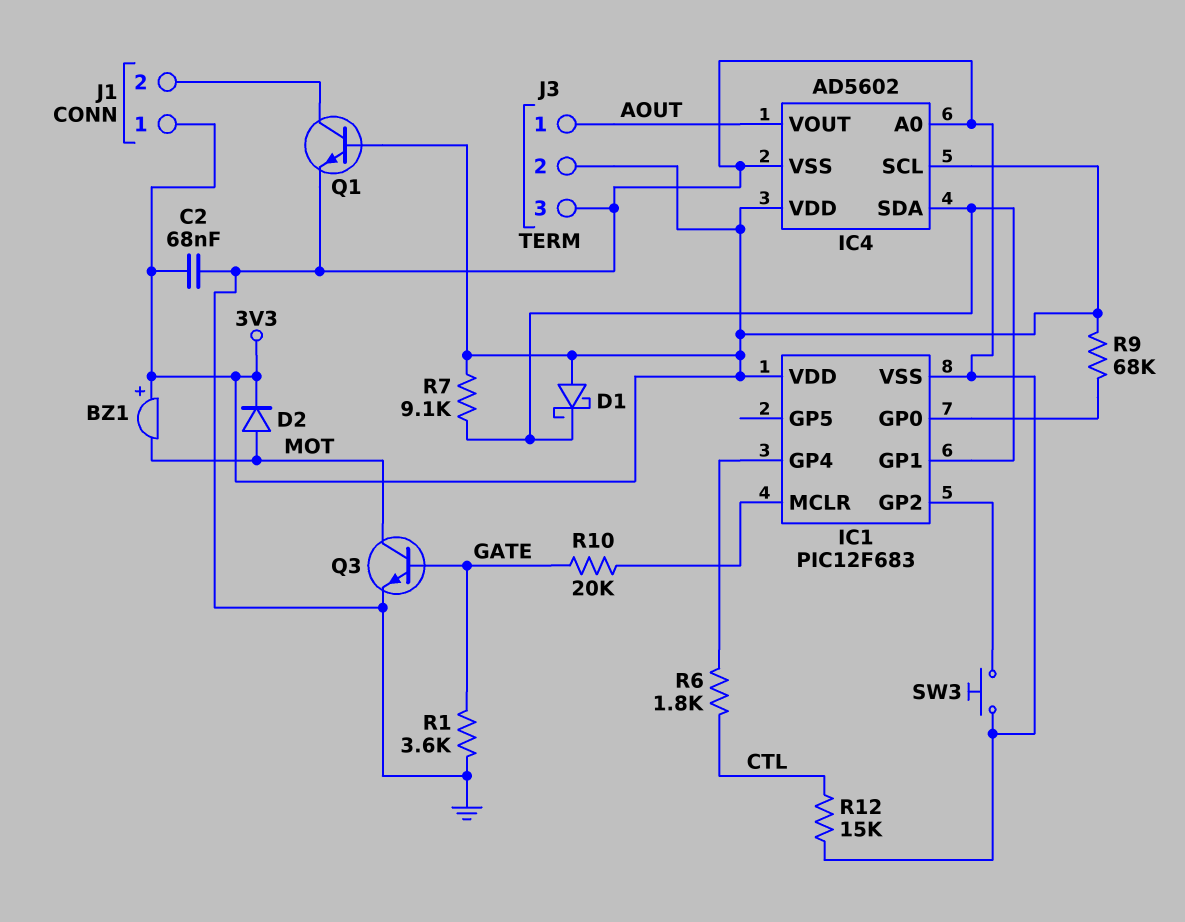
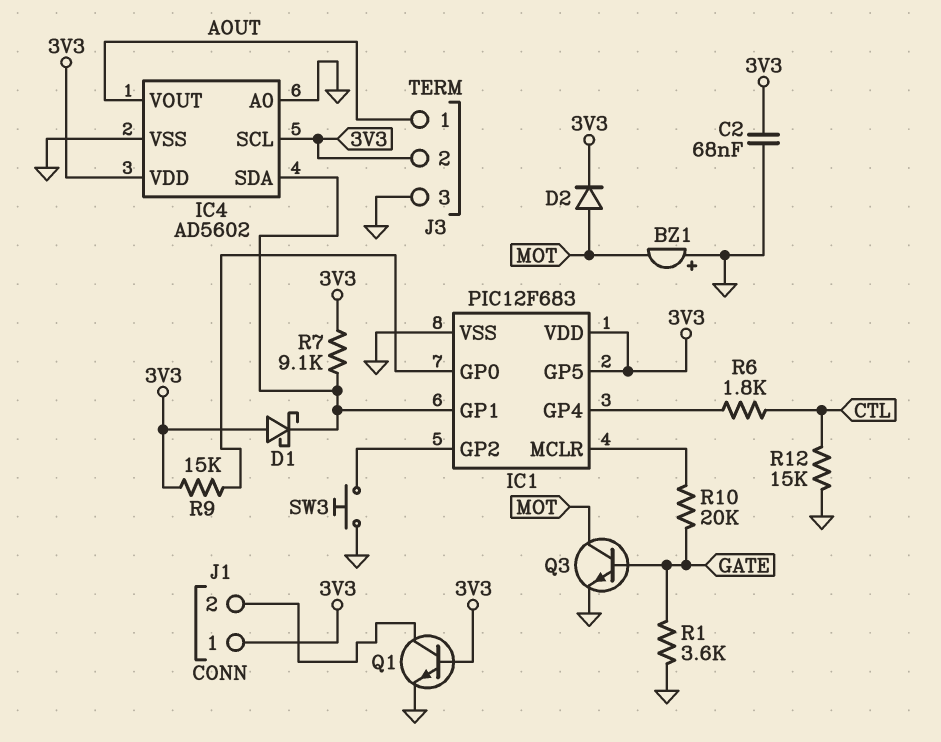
BZ1: buzzer (plus 3V3, minus MOT) -> buzzer (plus GND, minus MOT)
IC1 pin GP5: none -> 3V3
R9: 68k (3V3, IC1/GP0) -> 15k (3V3, IC1/GP0)

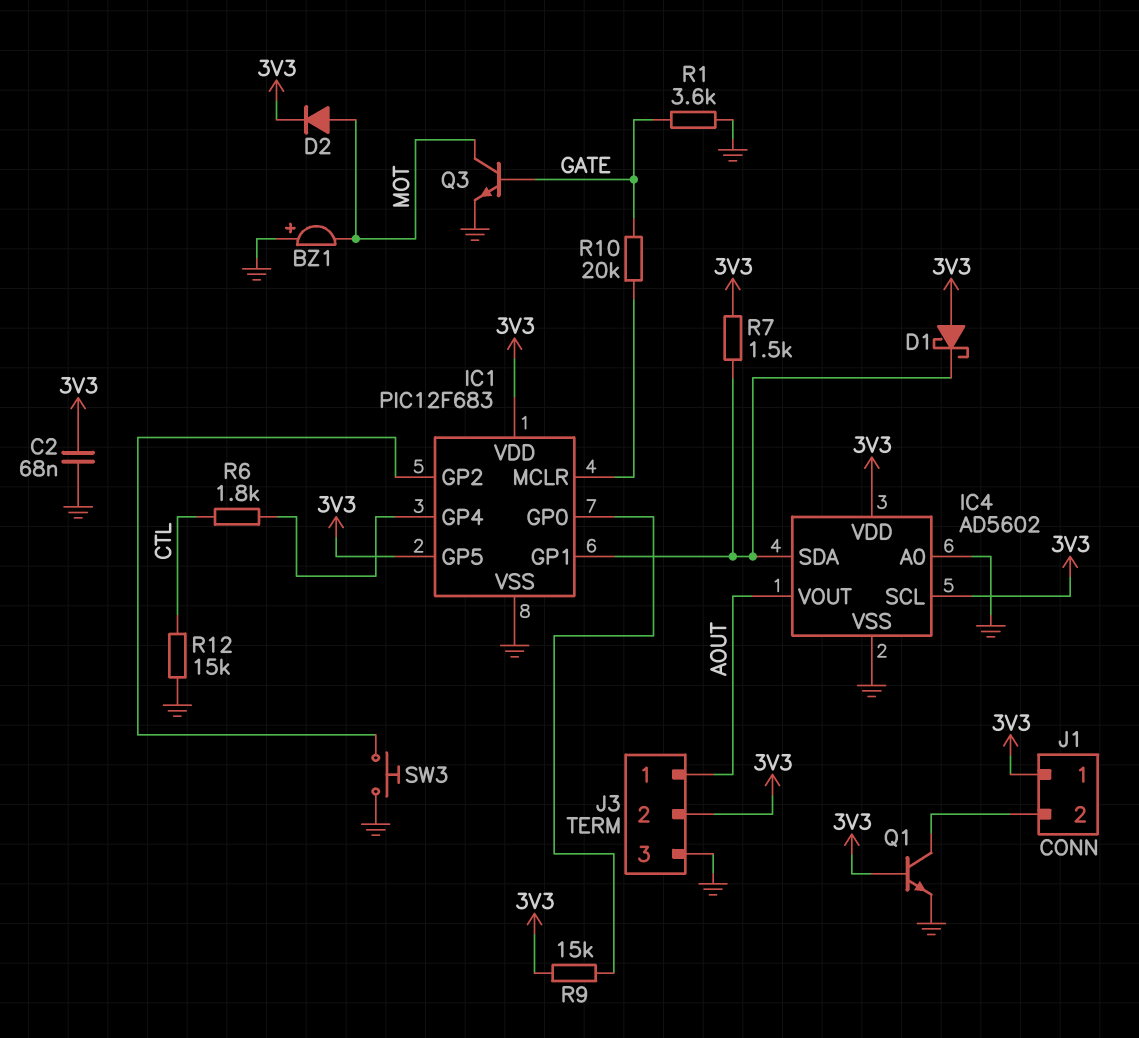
R7: 9.1k (3V3, IC1/GP1) -> 1.5k (3V3, IC1/GP1)

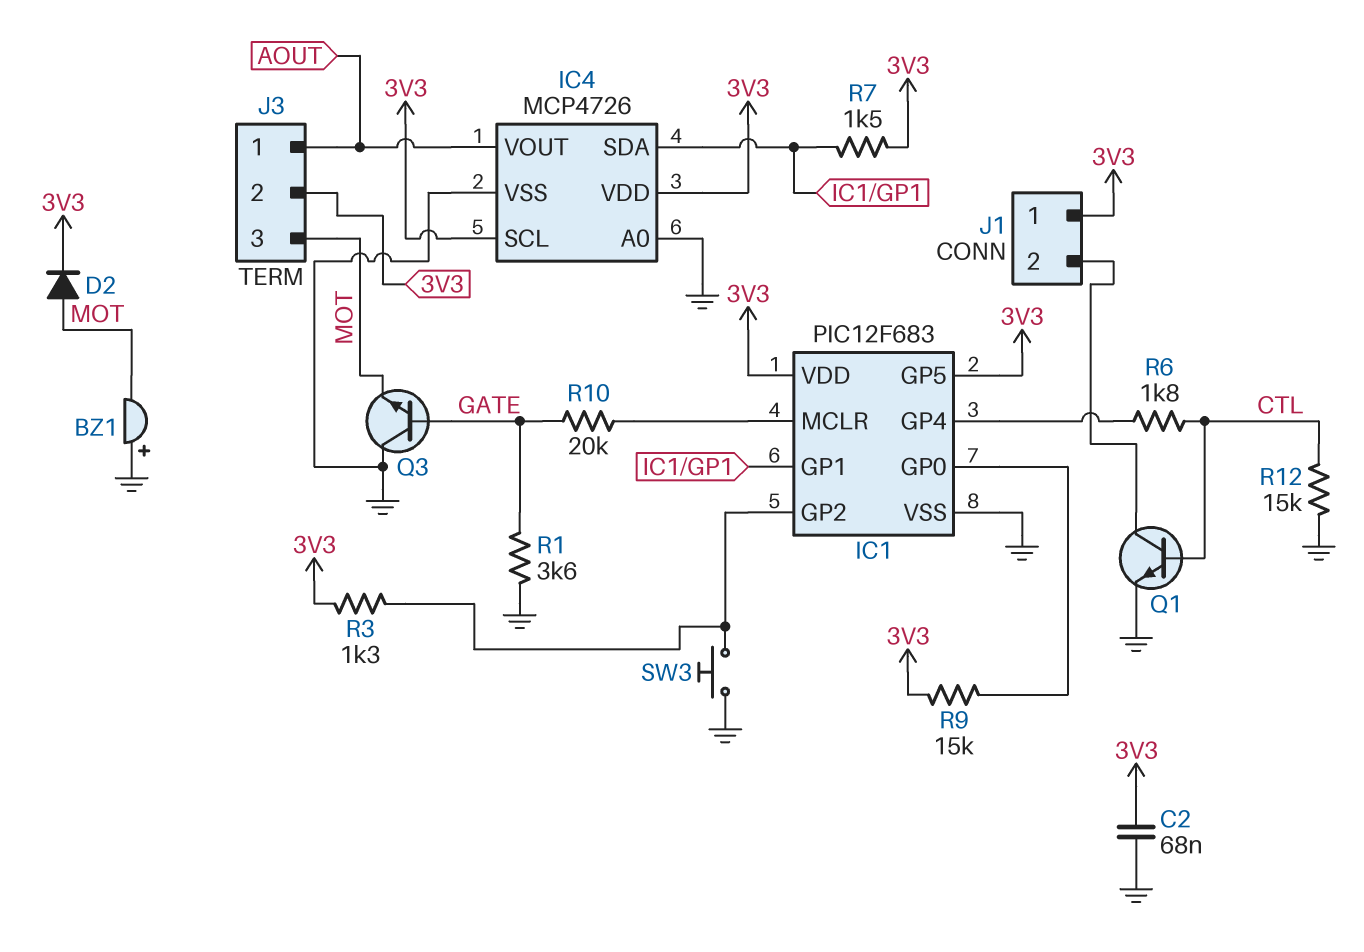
D1: schottky (A 3V3, K IC1/GP1) -> none
IC4: AD5602 -> MCP4726
J3 pin 3: GND -> MOT
Q1: NPN (B 3V3, C J1/2, E GND) -> NPN (B CTL, C J1/2, E GND)
Q3: NPN (B GATE, C MOT, E GND) -> NPN (B GATE, C GND, E MOT)
R3: none -> 1.3k (3V3, IC1/GP2)

